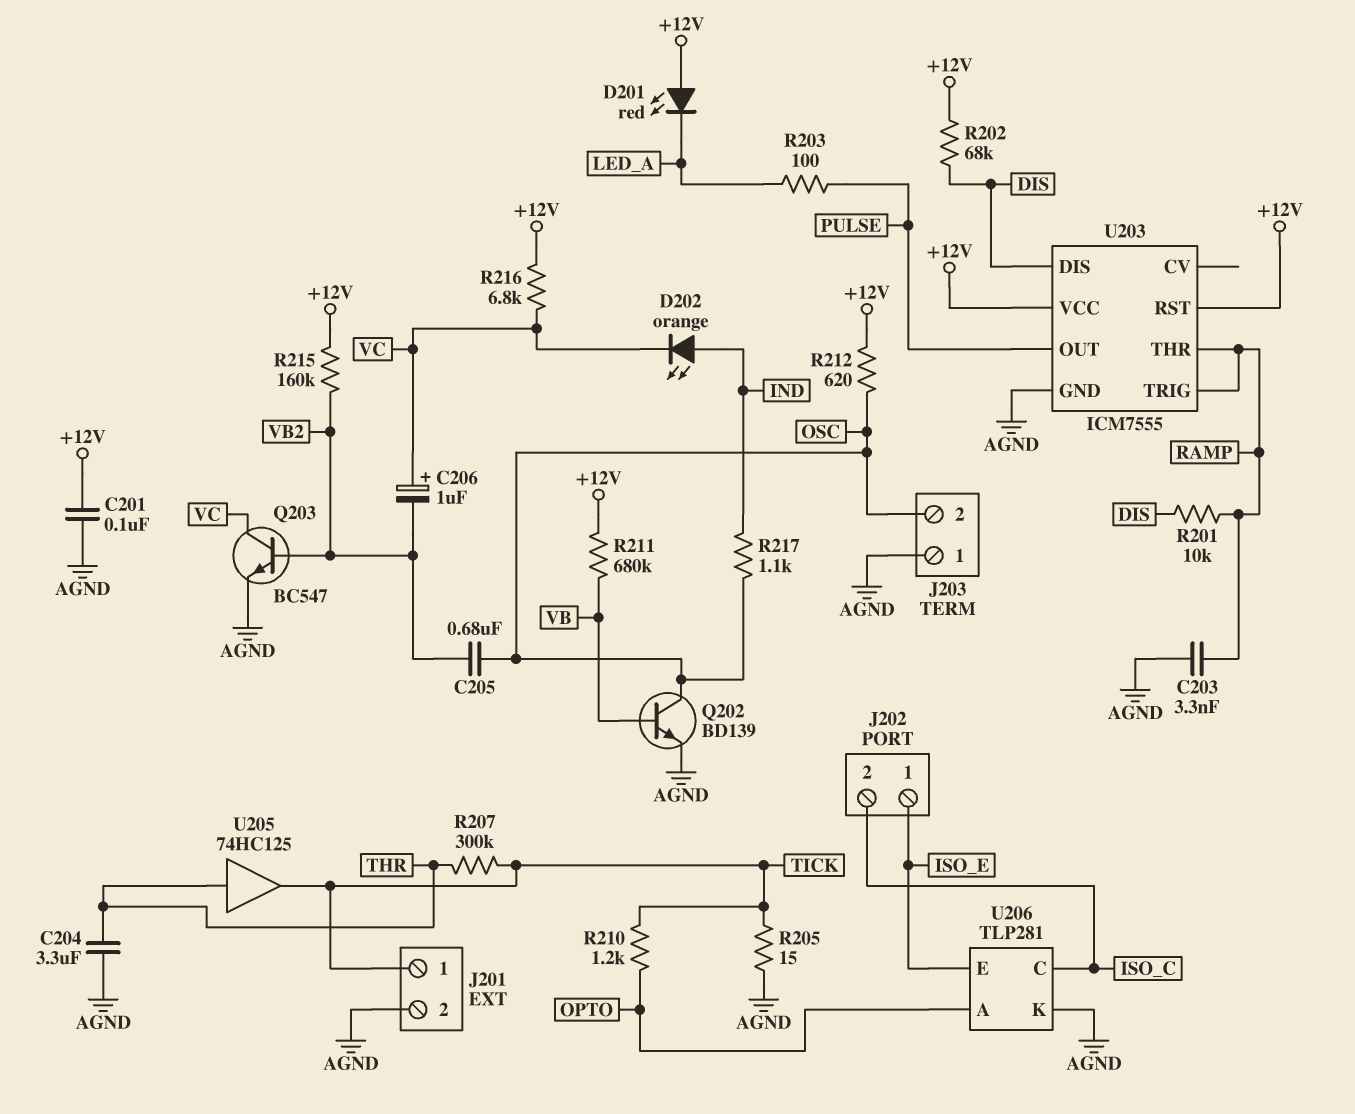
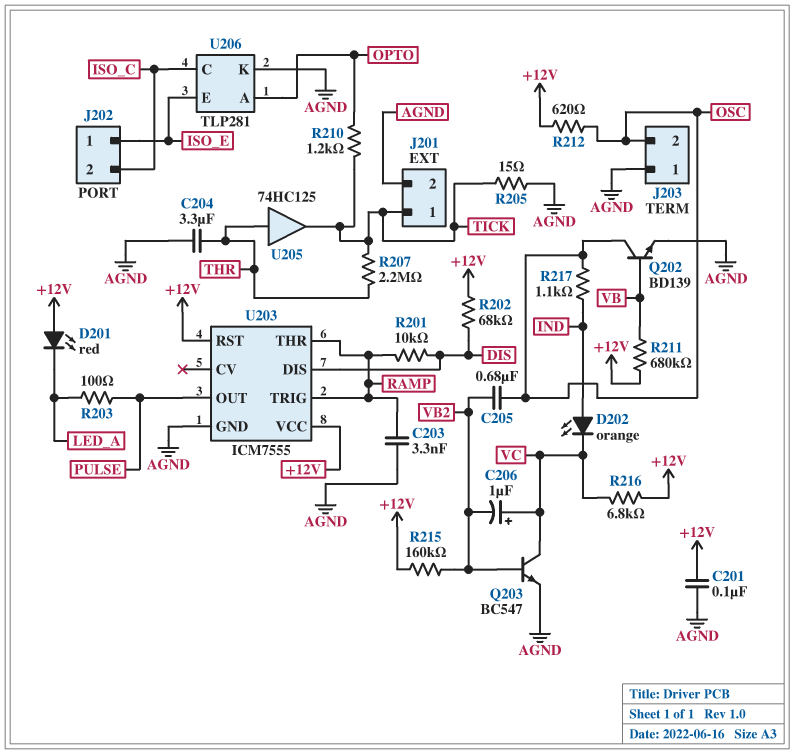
R207: 300k (THR, TICK) -> 2.2M (THR, TICK)

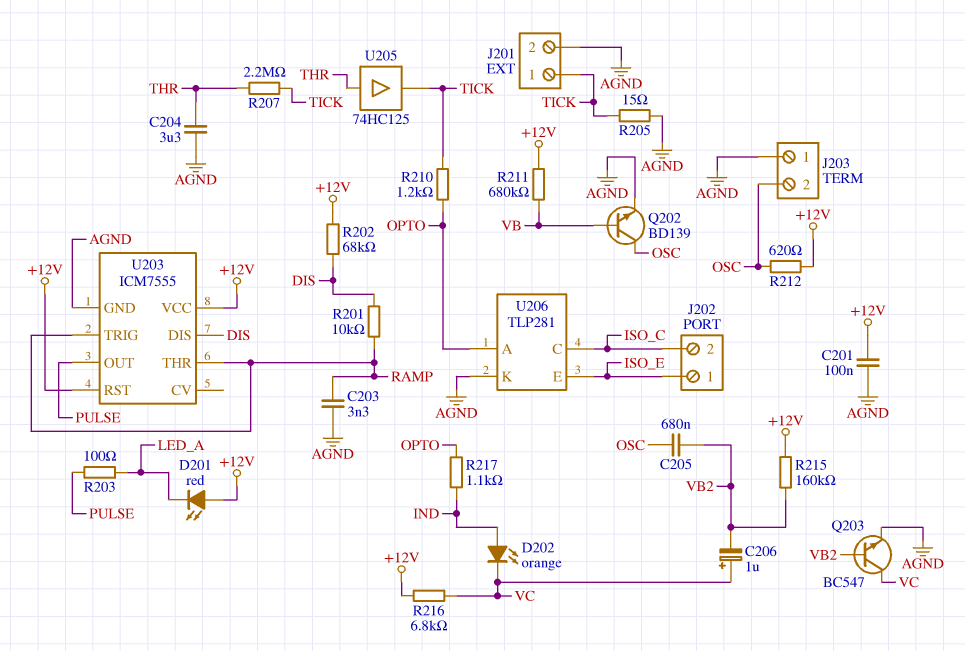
R217: 1.1k (IND, OSC) -> 1.1k (IND, OPTO)

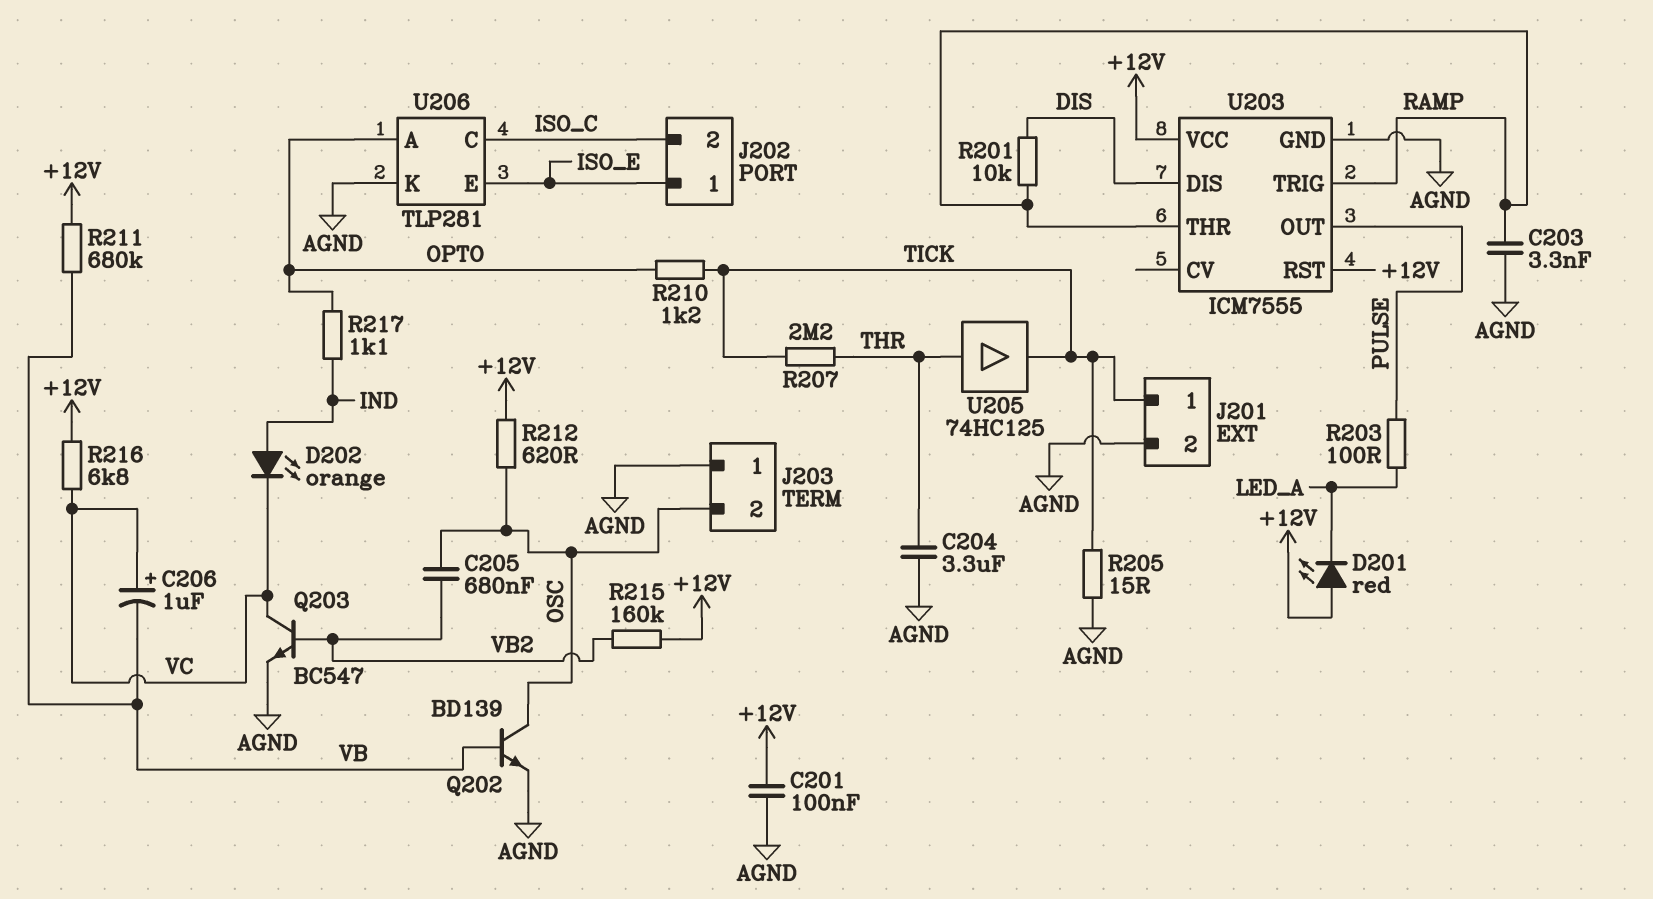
C206: 1uF (plus VC, minus VB2) -> 1uF (plus VC, minus VB)
R202: 68k (+12V, DIS) -> none

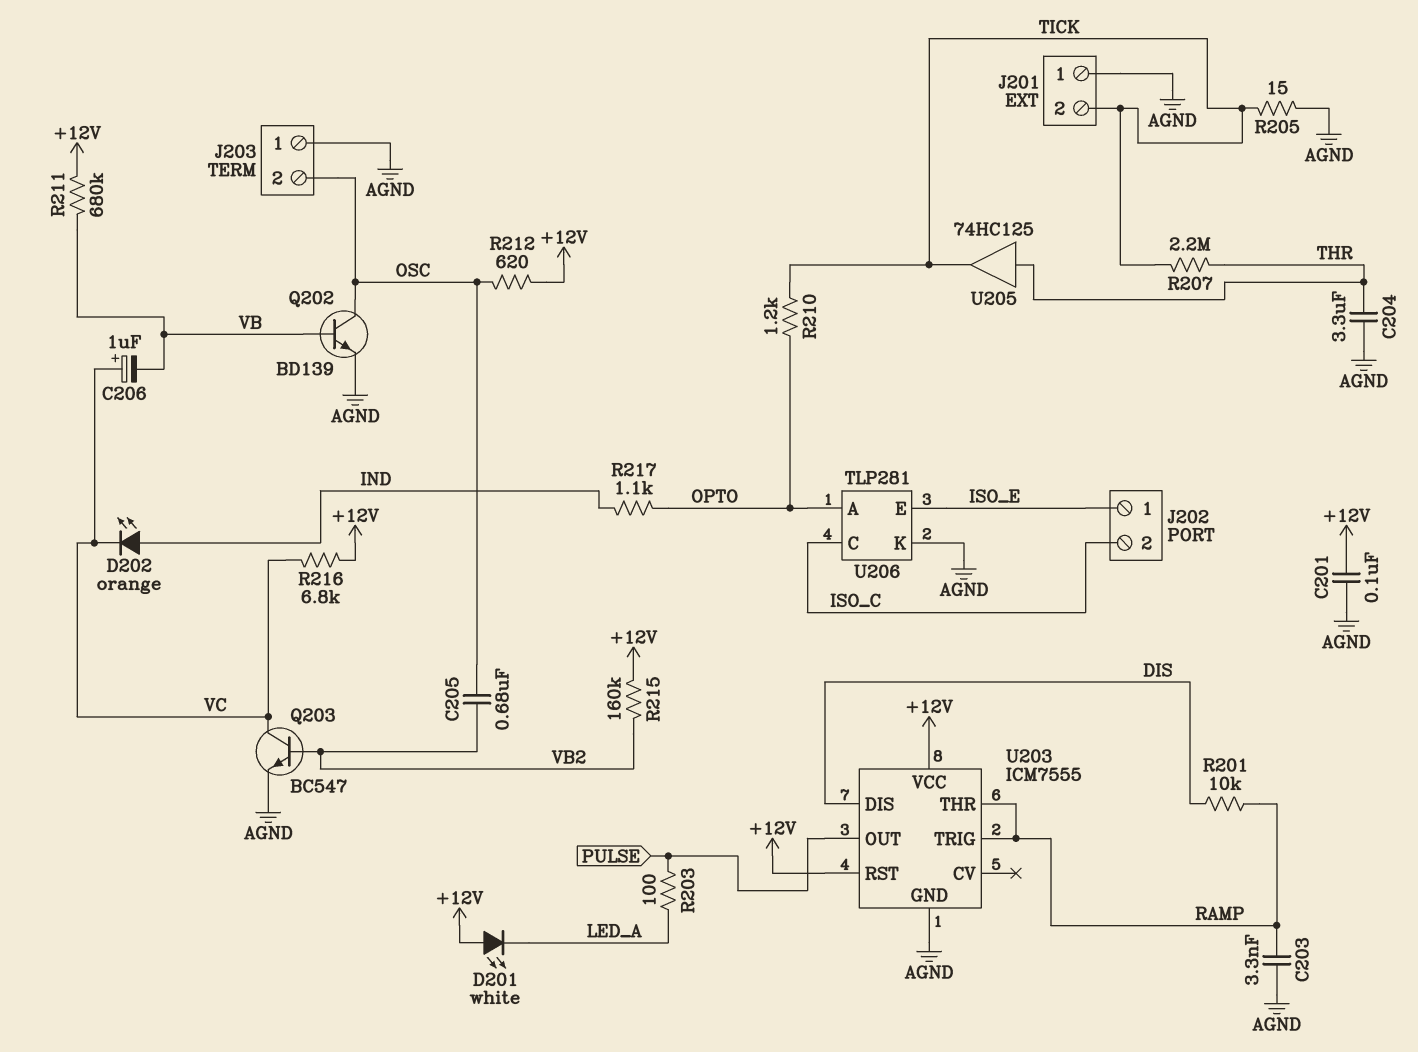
D201: LED red (A +12V, K LED_A) -> LED white (A +12V, K LED_A)
J201 pin 1: TICK -> AGND
J201 pin 2: AGND -> TICK

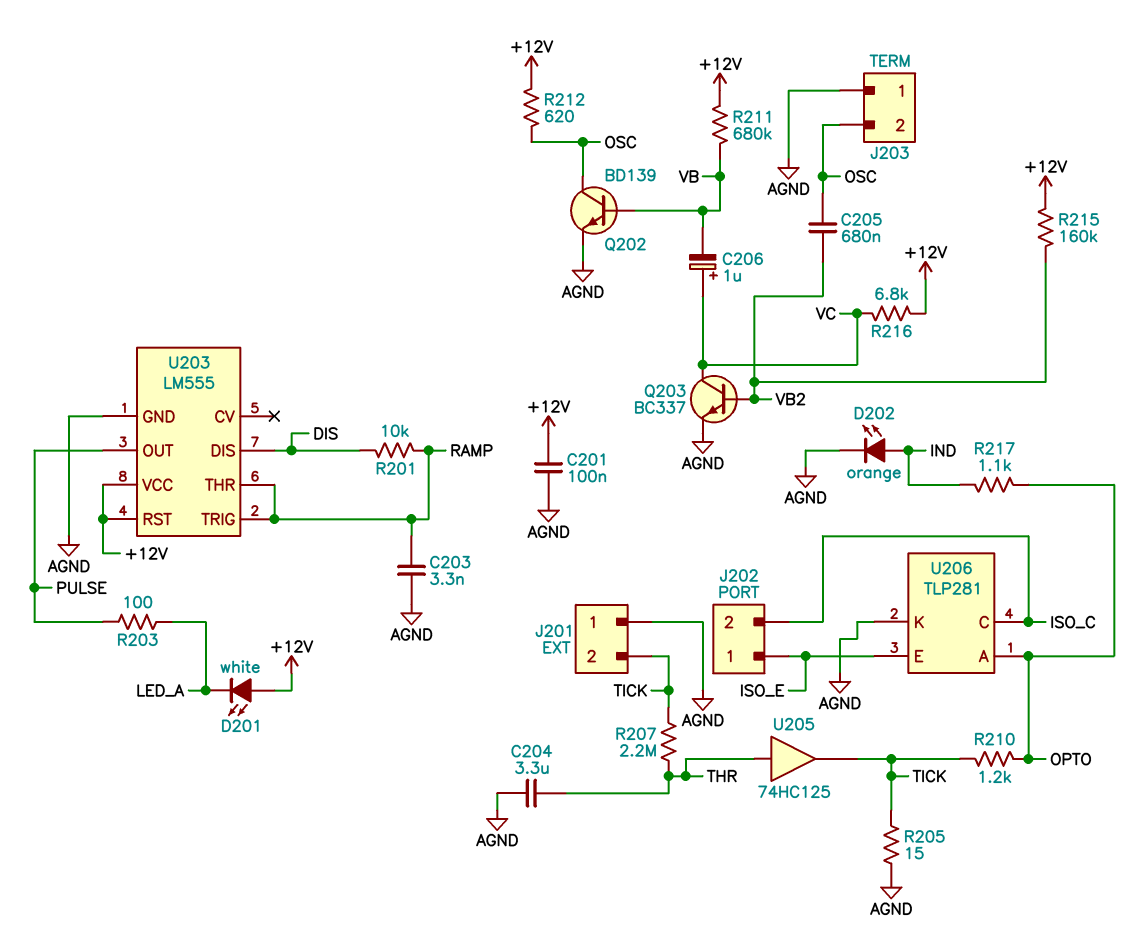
D202: LED orange (A IND, K VC) -> LED orange (A IND, K AGND)
Q203: NPN BC547 (B VB2, C VC, E AGND) -> NPN BC337 (B VB2, C VC, E AGND)
U203: ICM7555 -> LM555

